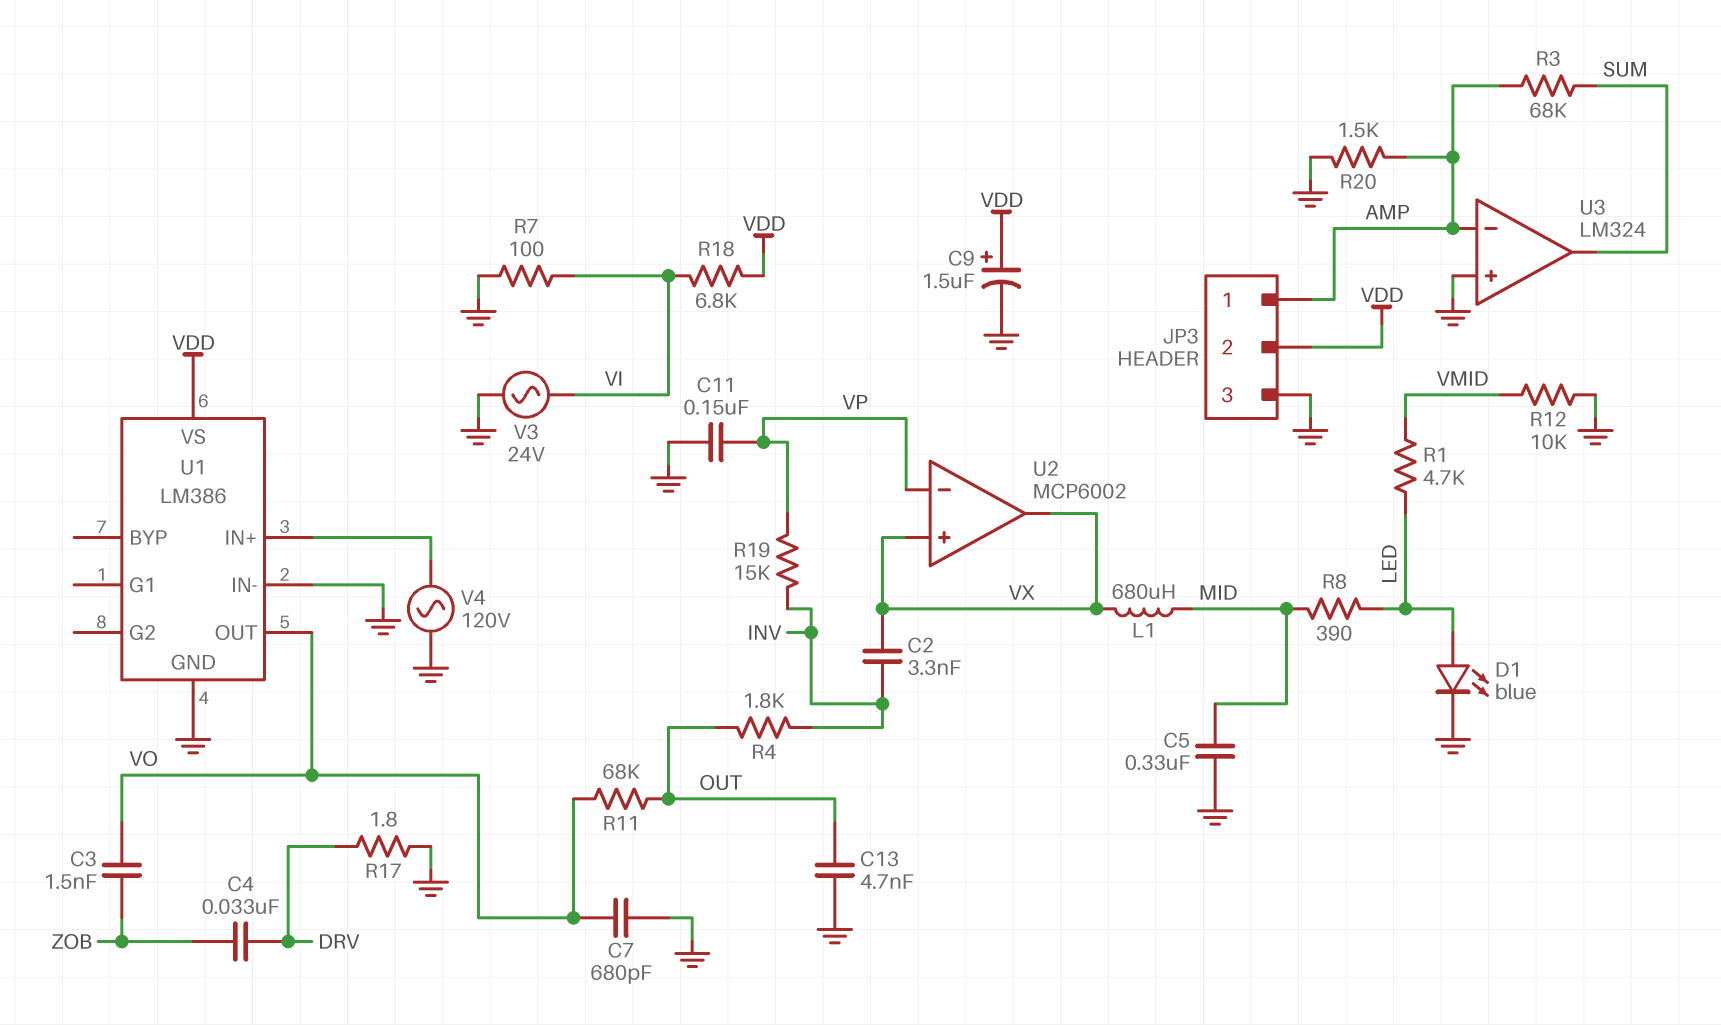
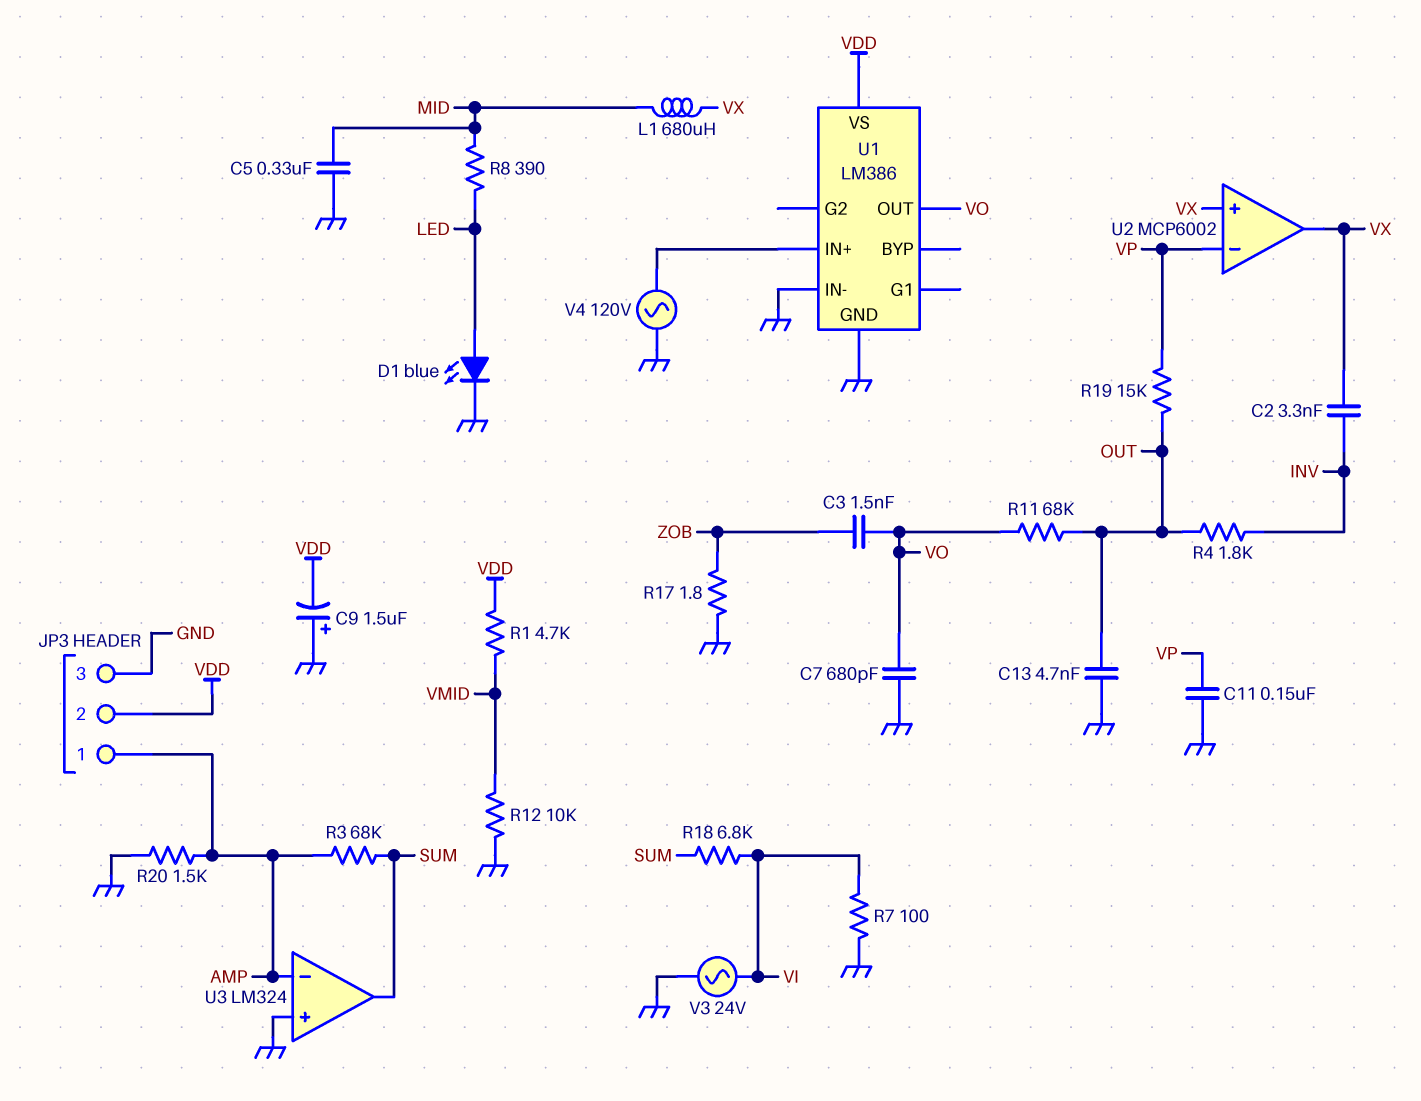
C4: 33nF (DRV, ZOB) -> none
C9: 1.5uF (plus VDD, minus GND) -> 1.5uF (plus GND, minus VDD)
R1: 4.7k (LED, VMID) -> 4.7k (VDD, VMID)
R17: 1.8 (DRV, GND) -> 1.8 (GND, ZOB)
R18: 6.8k (VDD, VI) -> 6.8k (SUM, VI)
R19: 15k (INV, VP) -> 15k (OUT, VP)

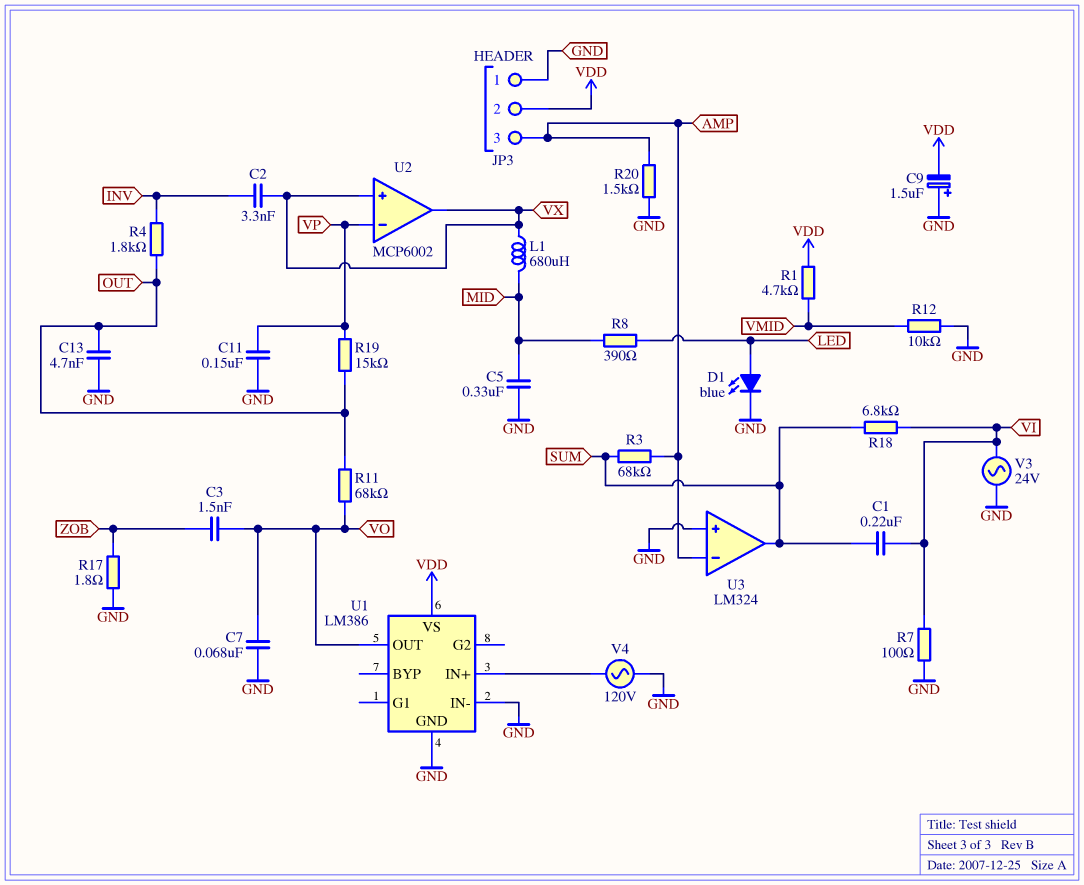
C1: none -> 220nF (SUM, VI)
C7: 680pF (GND, VO) -> 68nF (GND, VO)
JP3 pin 1: AMP -> GND
JP3 pin 3: GND -> AMP

